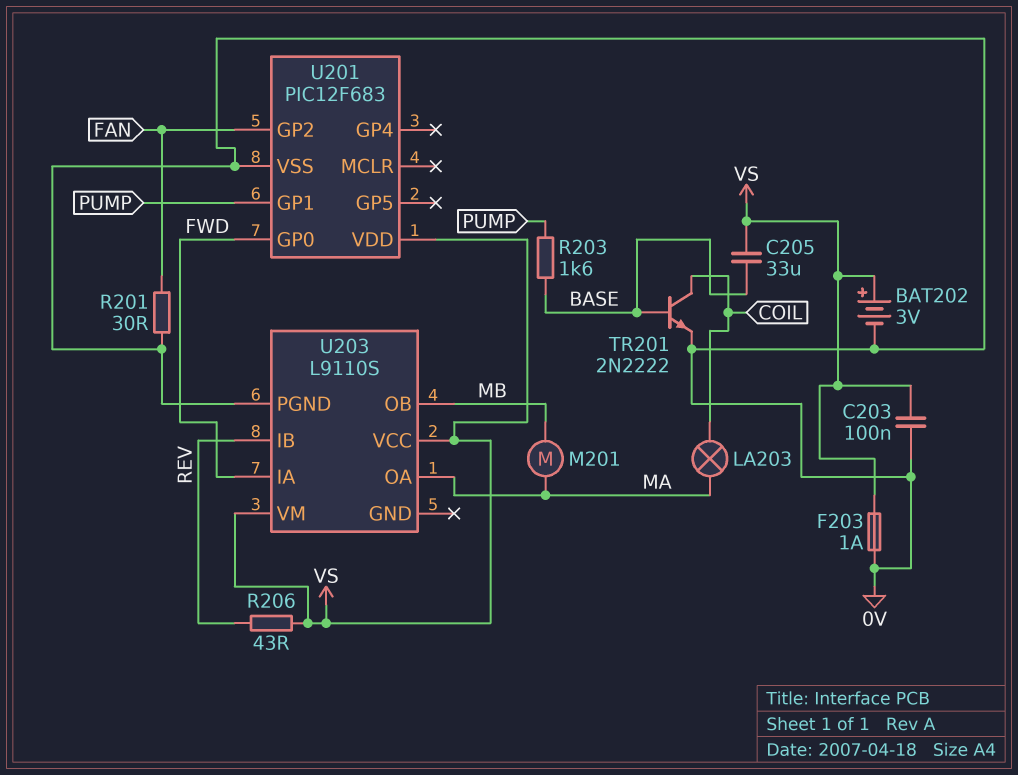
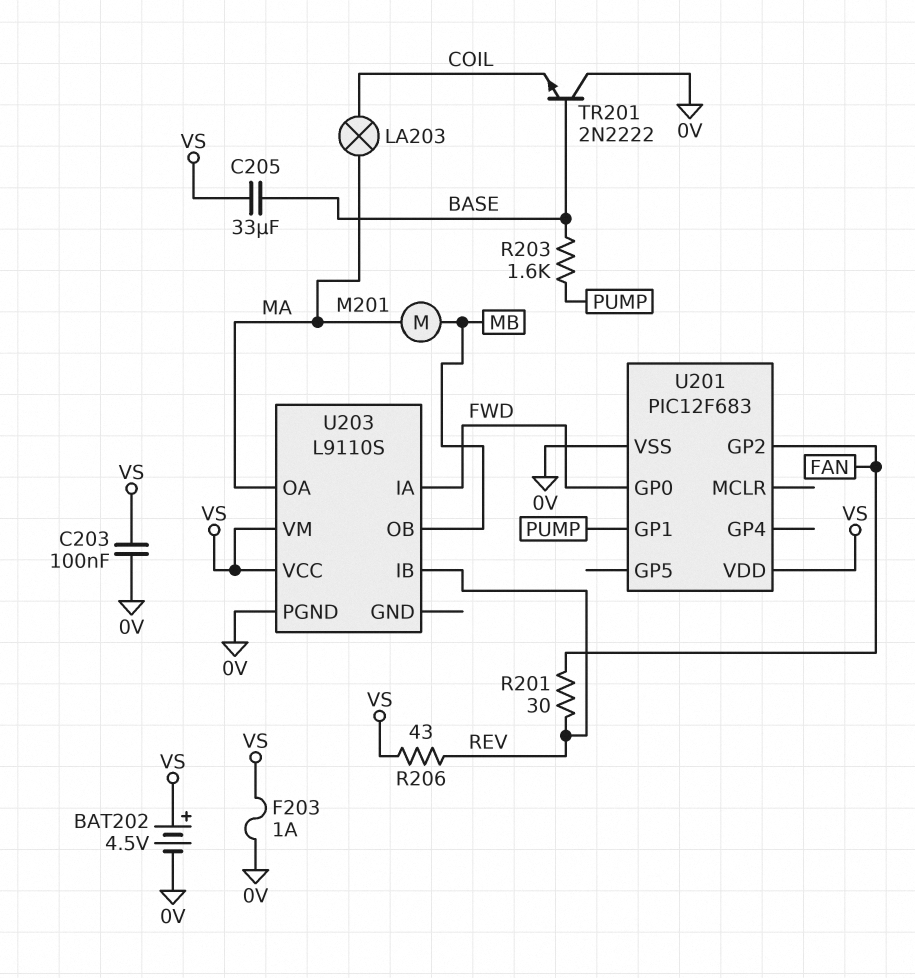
BAT202: 3V (plus VS, minus 0V) -> 4.5V (plus VS, minus 0V)
R201: 30 (0V, FAN) -> 30 (FAN, REV)
TR201: NPN 2N2222 (B BASE, C COIL, E 0V) -> NPN 2N2222 (B BASE, C 0V, E COIL)

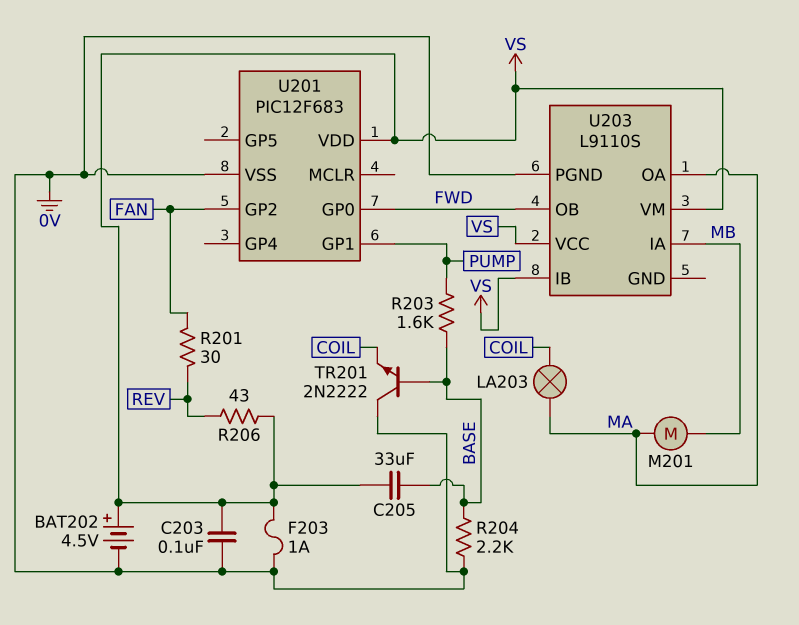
R204: none -> 2.2k (0V, BASE)
U203 pin IA: FWD -> MB
U203 pin IB: REV -> VS
U203 pin OB: MB -> FWD

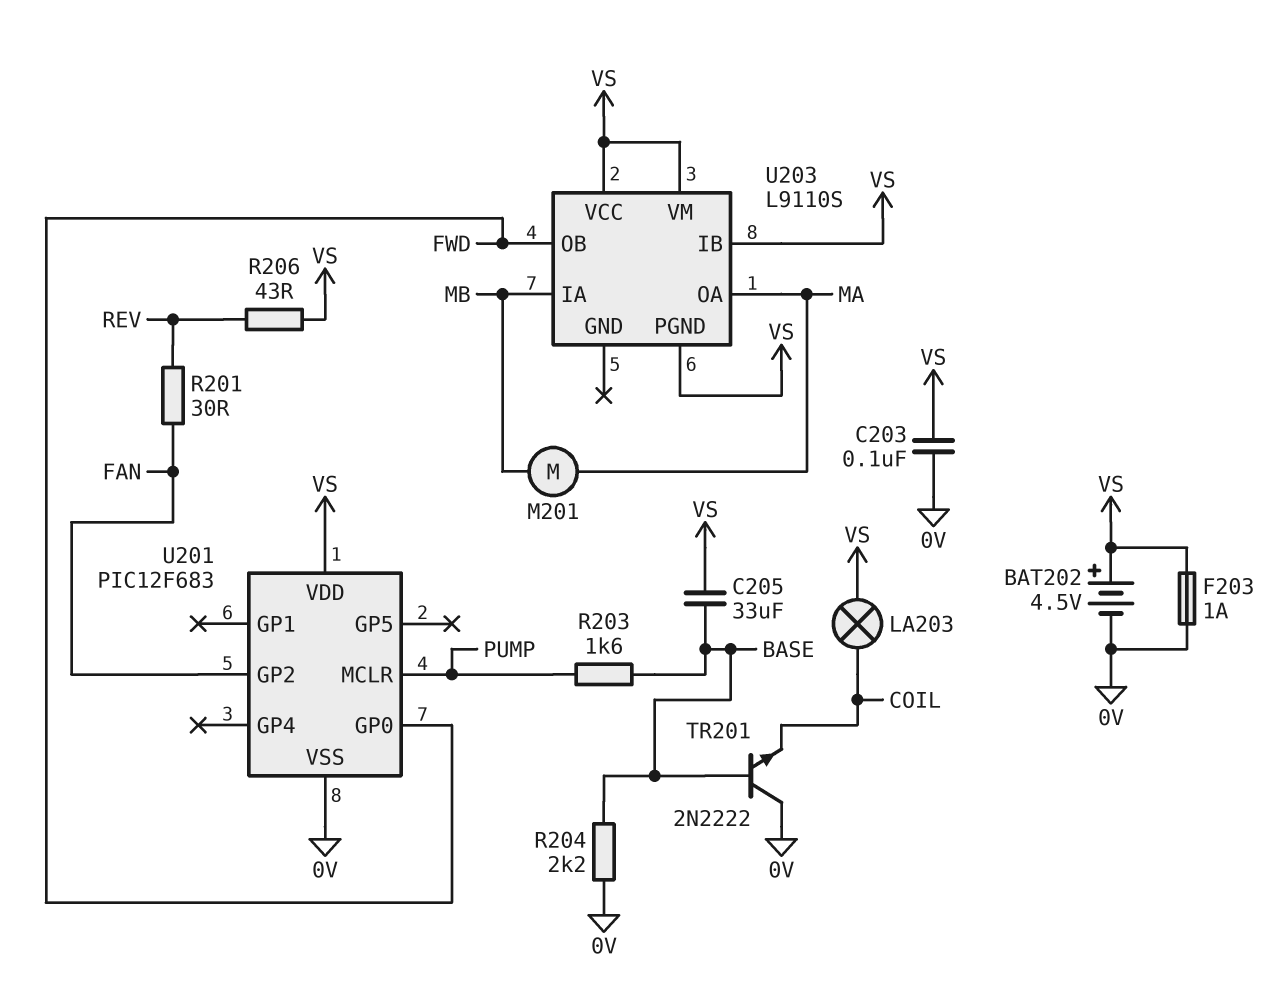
LA203: lamp (COIL, MA) -> lamp (COIL, VS)
U201 pin GP1: PUMP -> none
U201 pin MCLR: none -> PUMP
U203 pin PGND: 0V -> VS

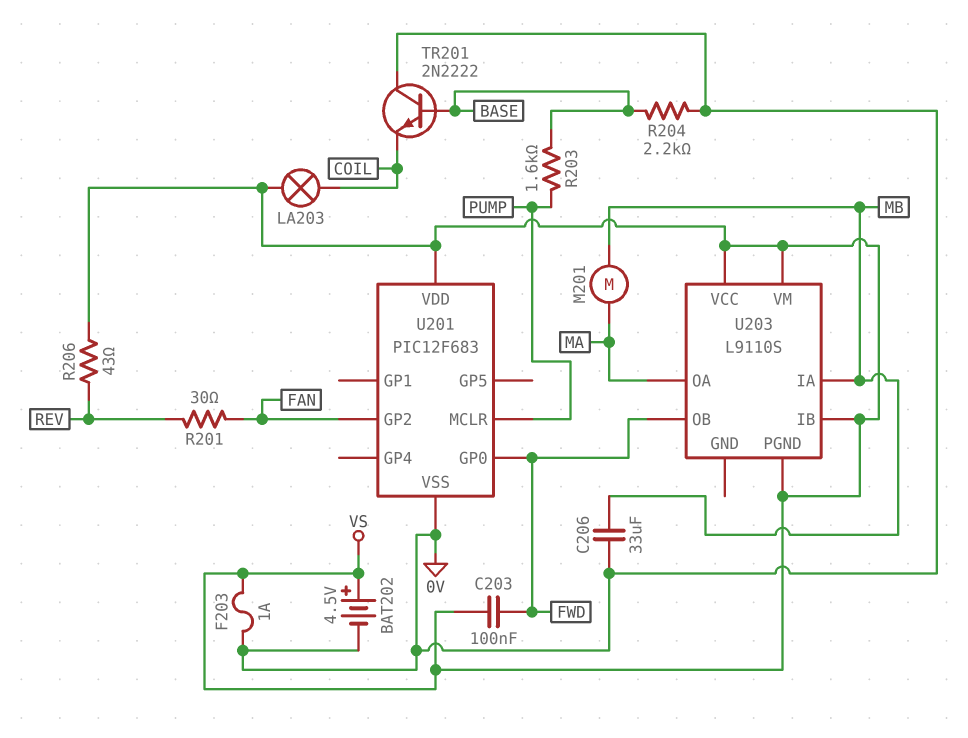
C203: 100nF (0V, VS) -> 100nF (FWD, VS)
C205: 33uF (BASE, VS) -> none
C206: none -> 33uF (0V, MB)

